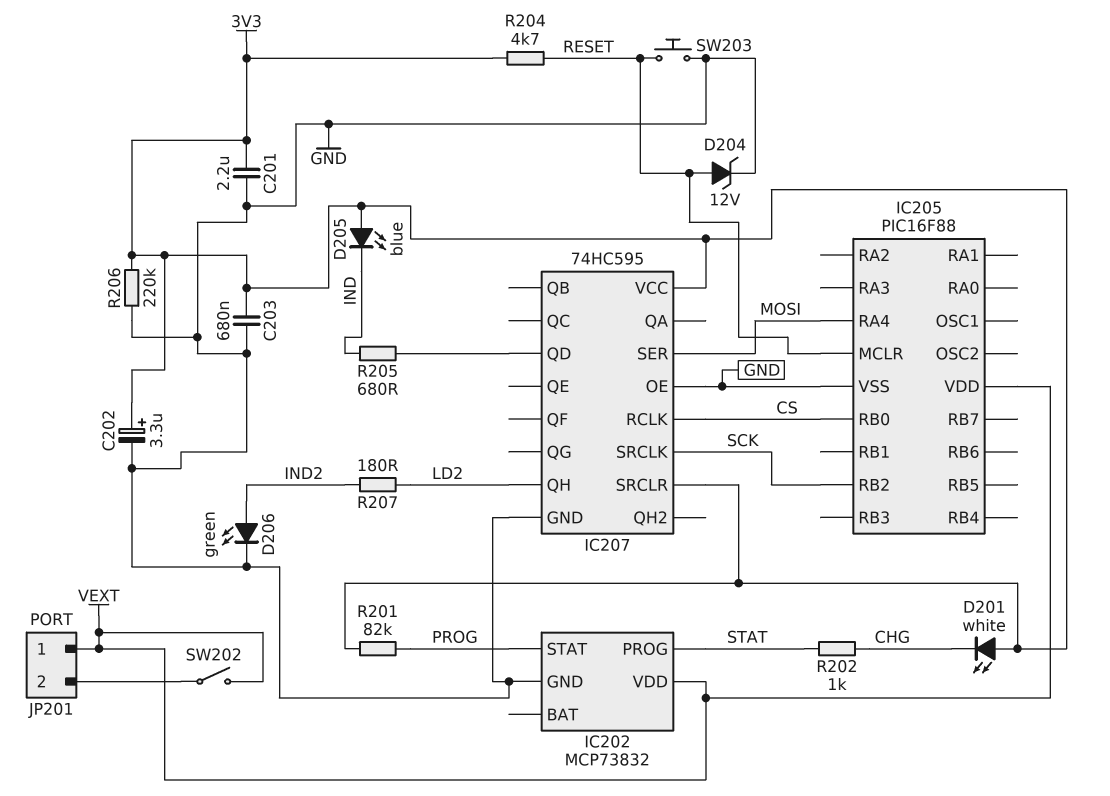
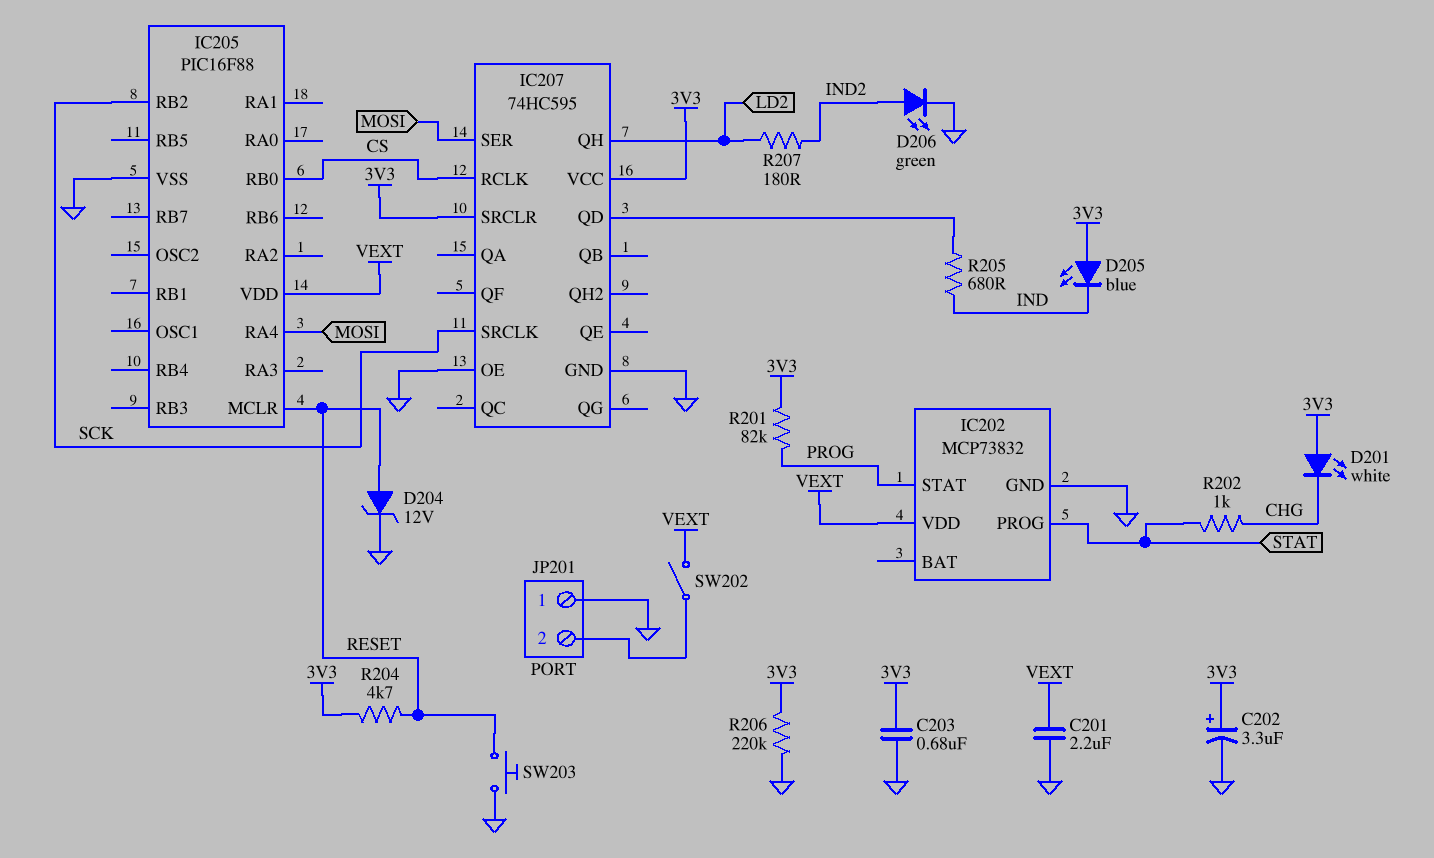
C201: 2.2uF (3V3, GND) -> 2.2uF (GND, VEXT)
JP201 pin 1: VEXT -> GND

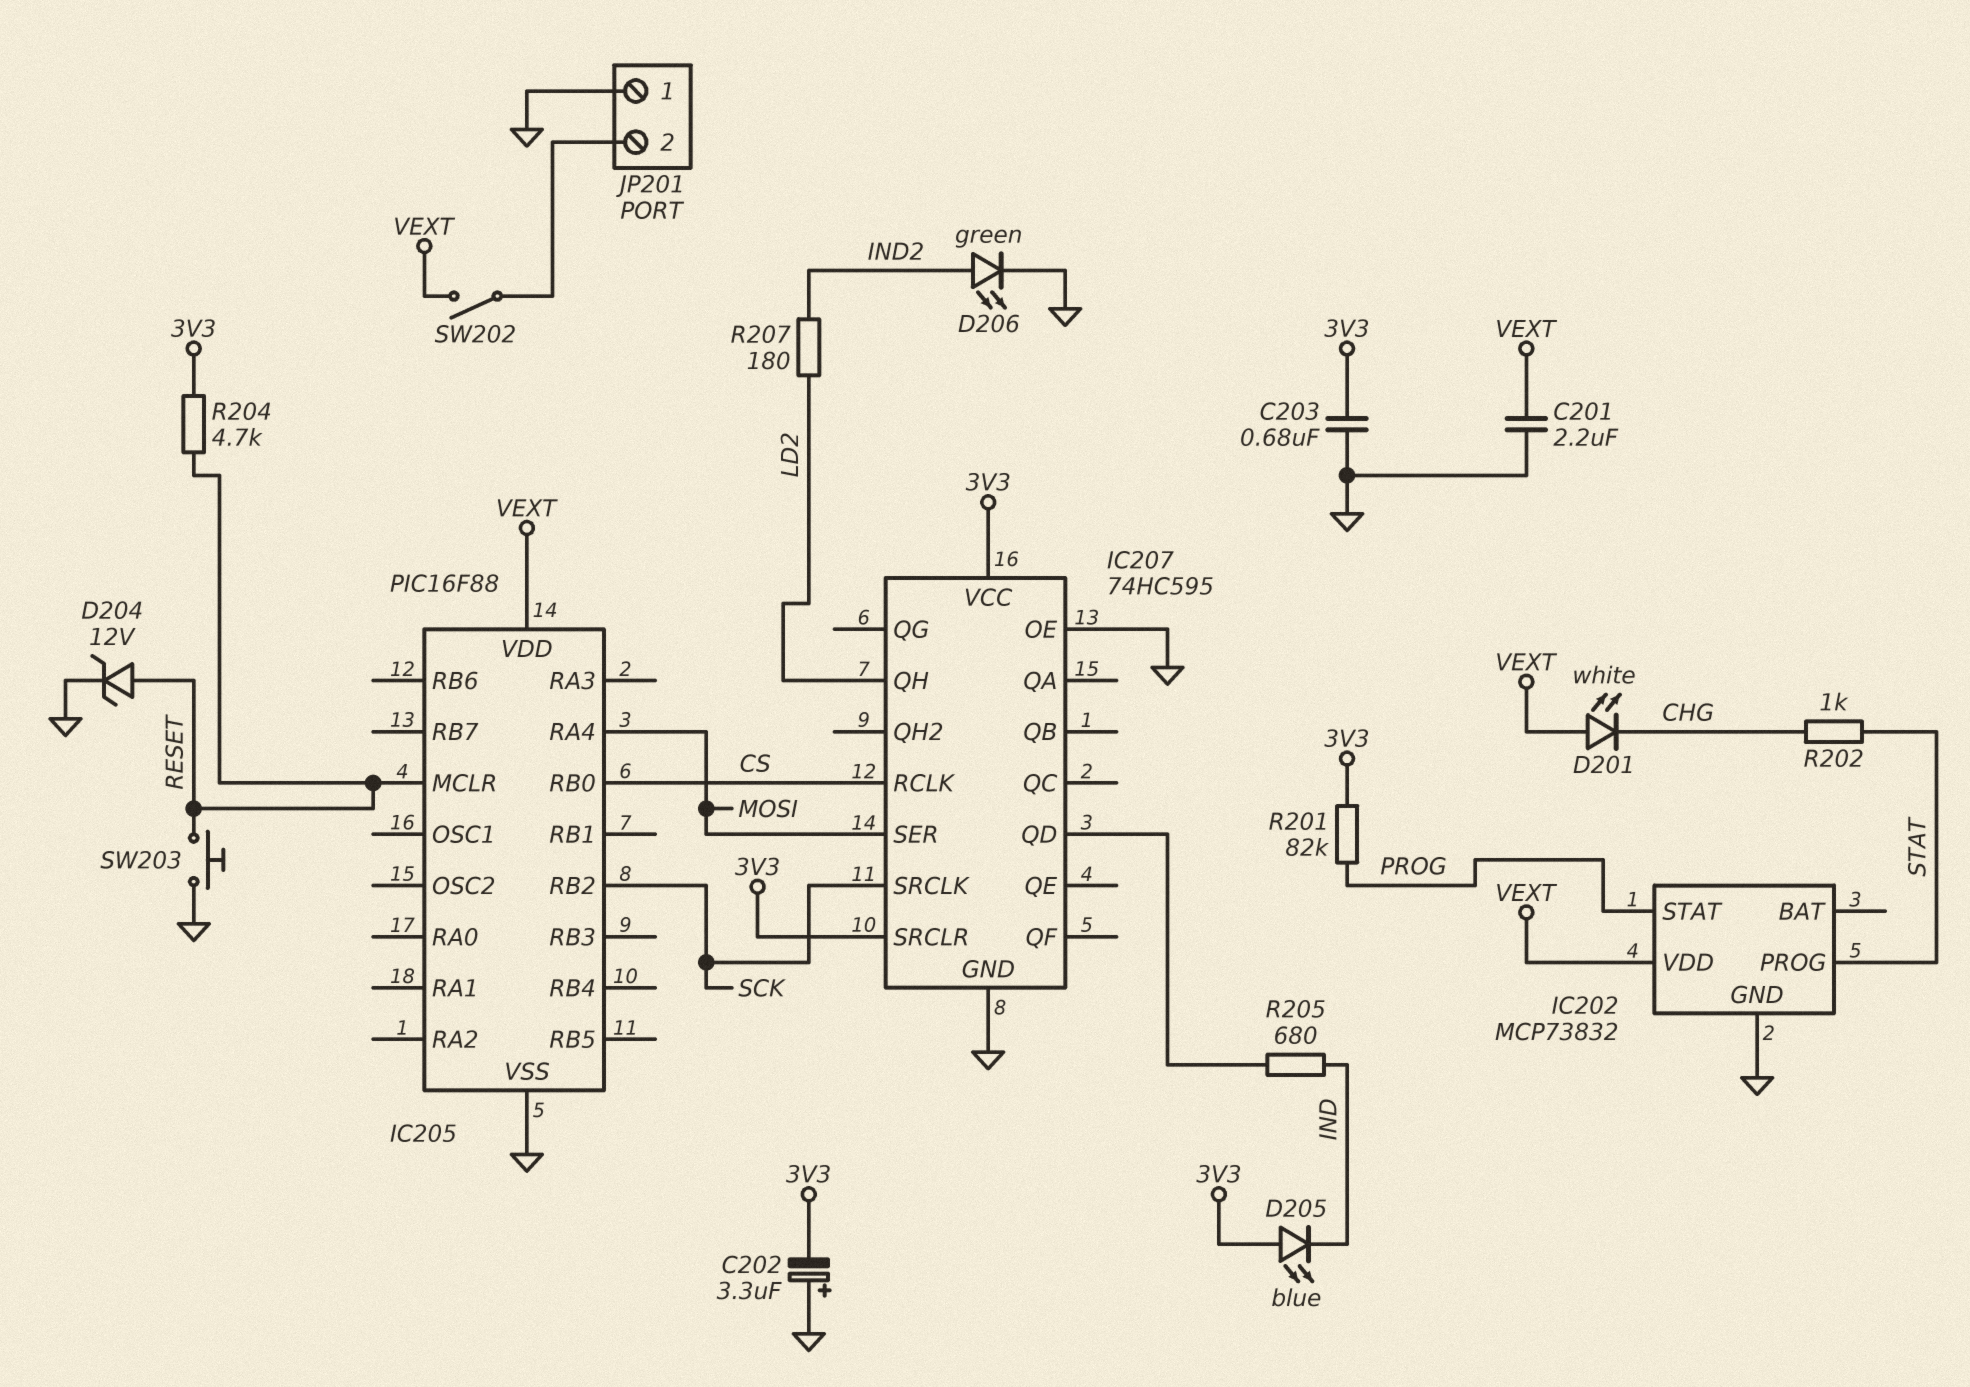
C202: 3.3uF (plus 3V3, minus GND) -> 3.3uF (plus GND, minus 3V3)
D201: LED white (A 3V3, K CHG) -> LED white (A VEXT, K CHG)
R206: 220k (3V3, GND) -> none

